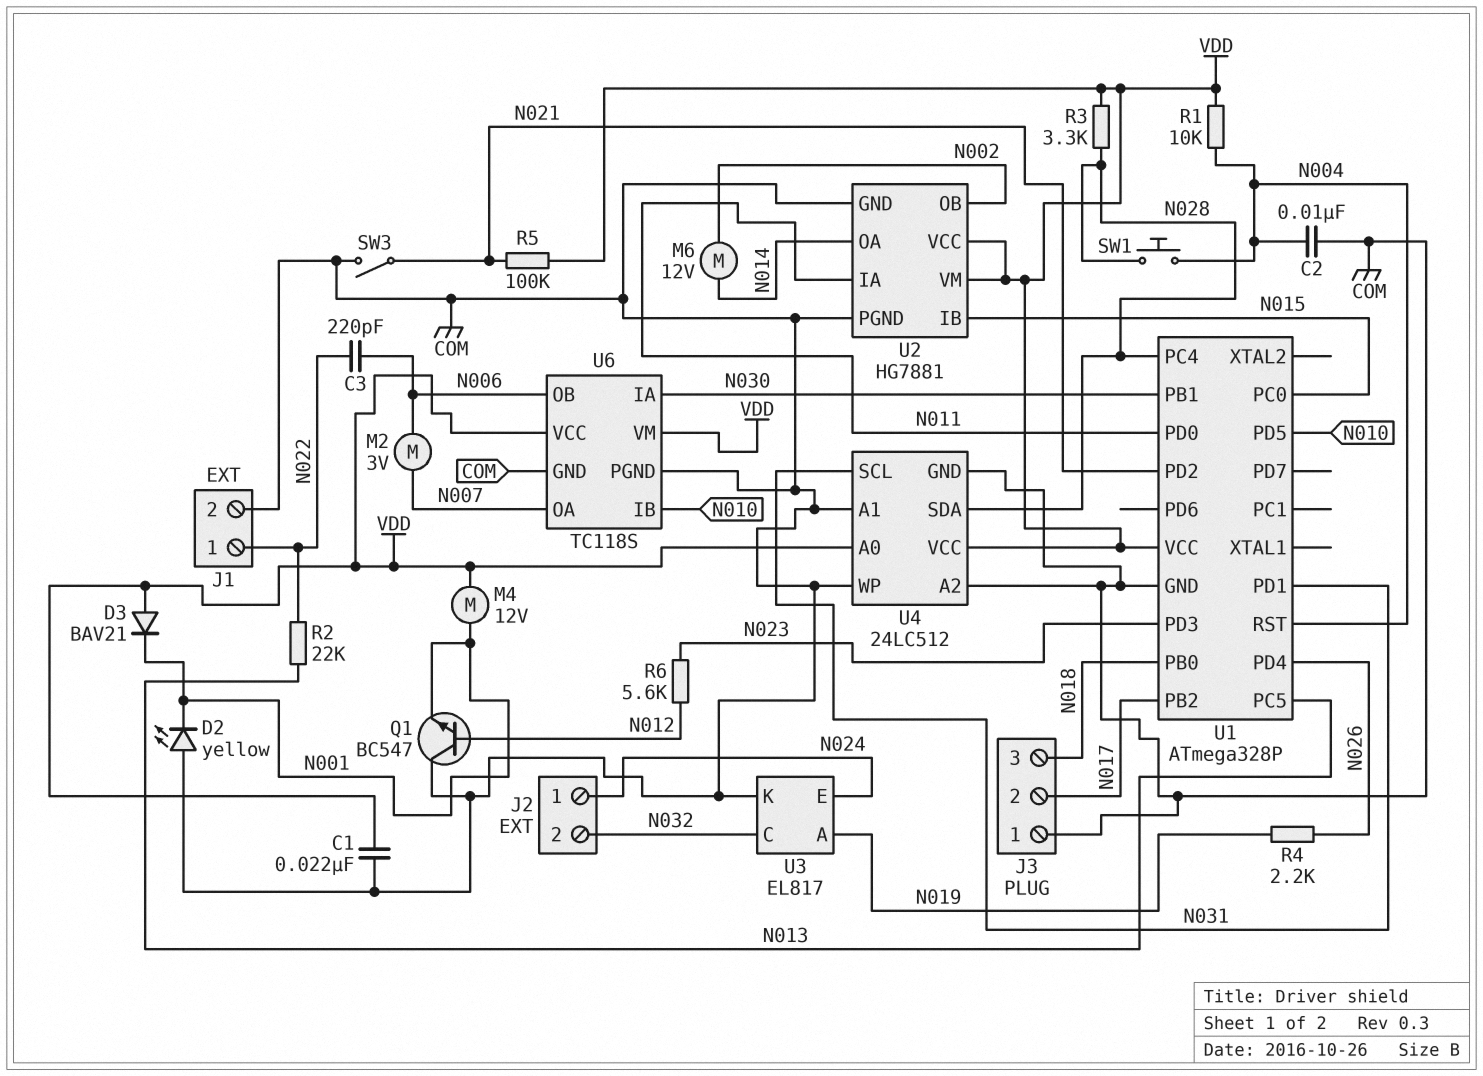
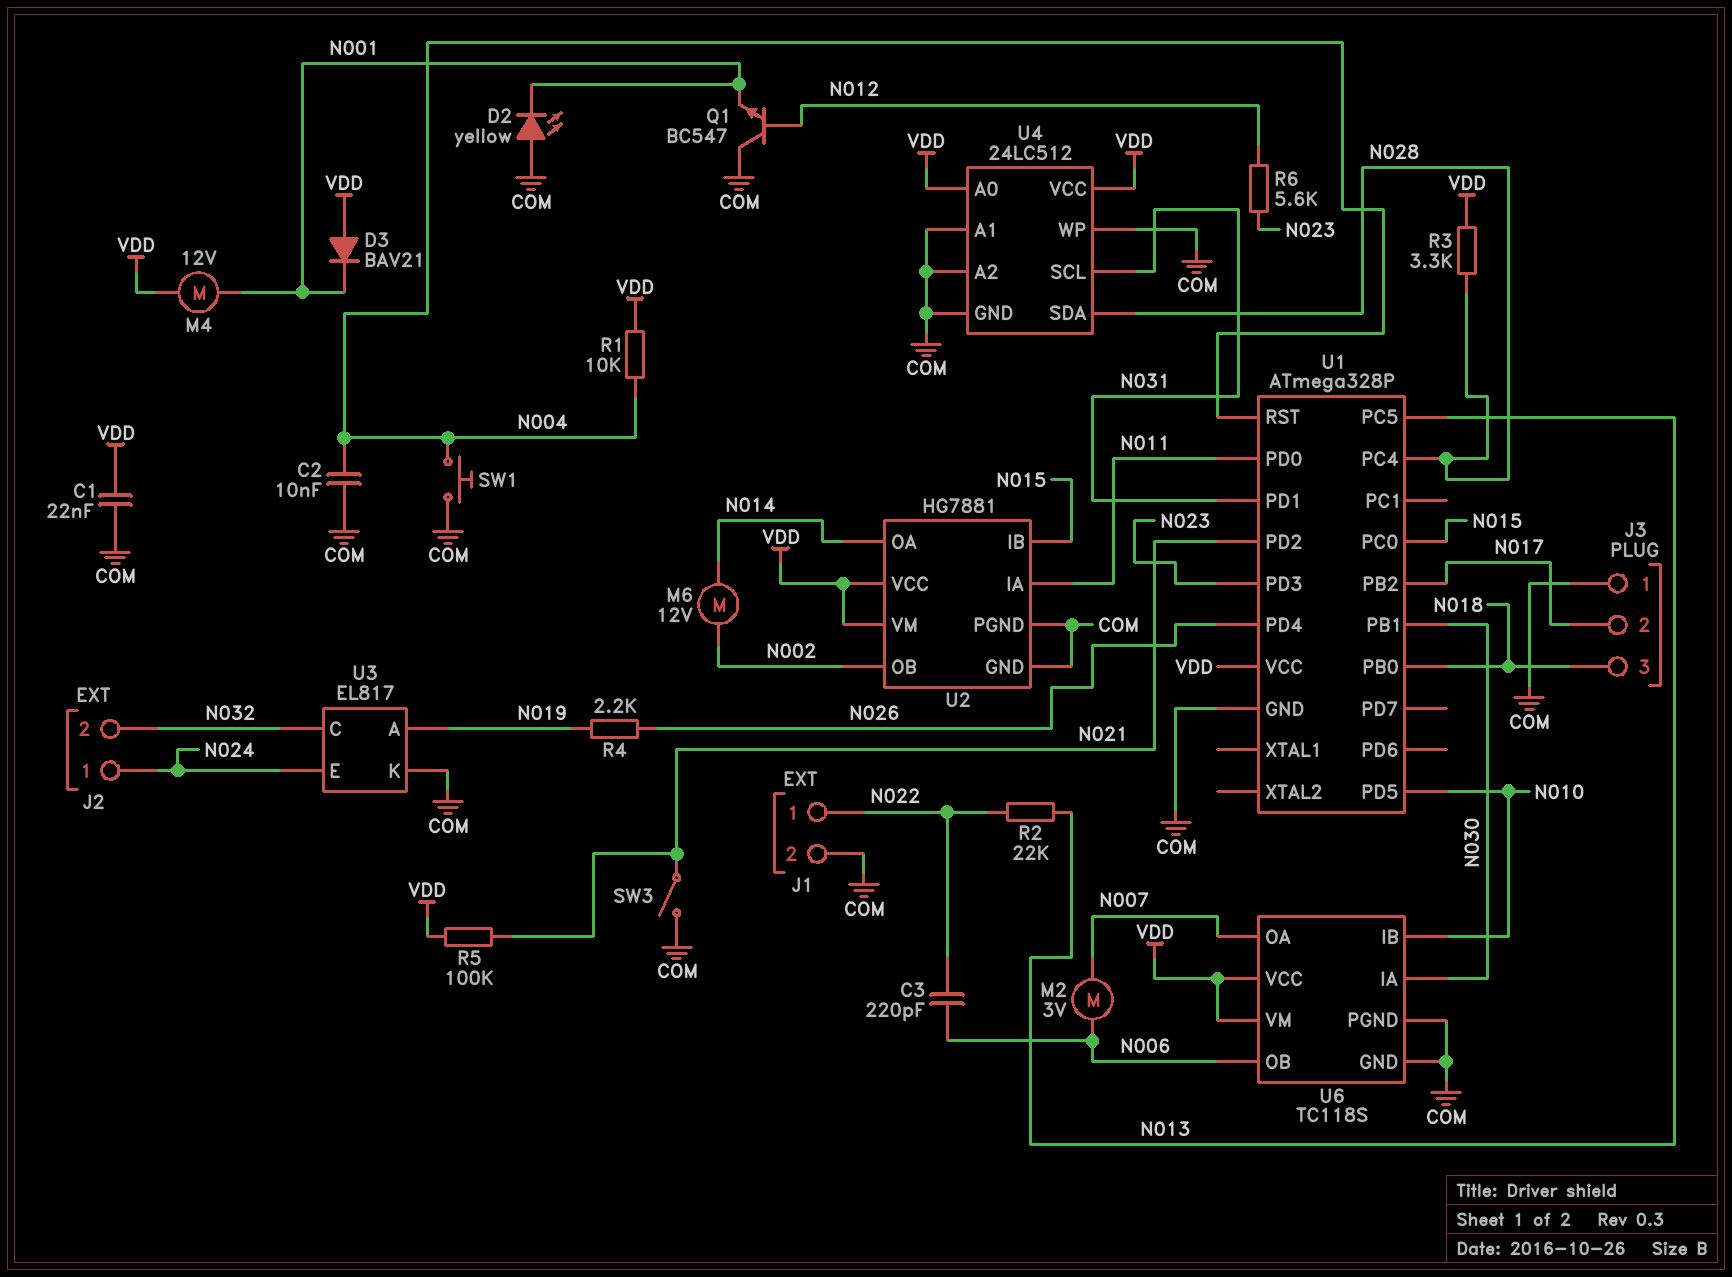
SW1: button (N004, N028) -> button (COM, N004)

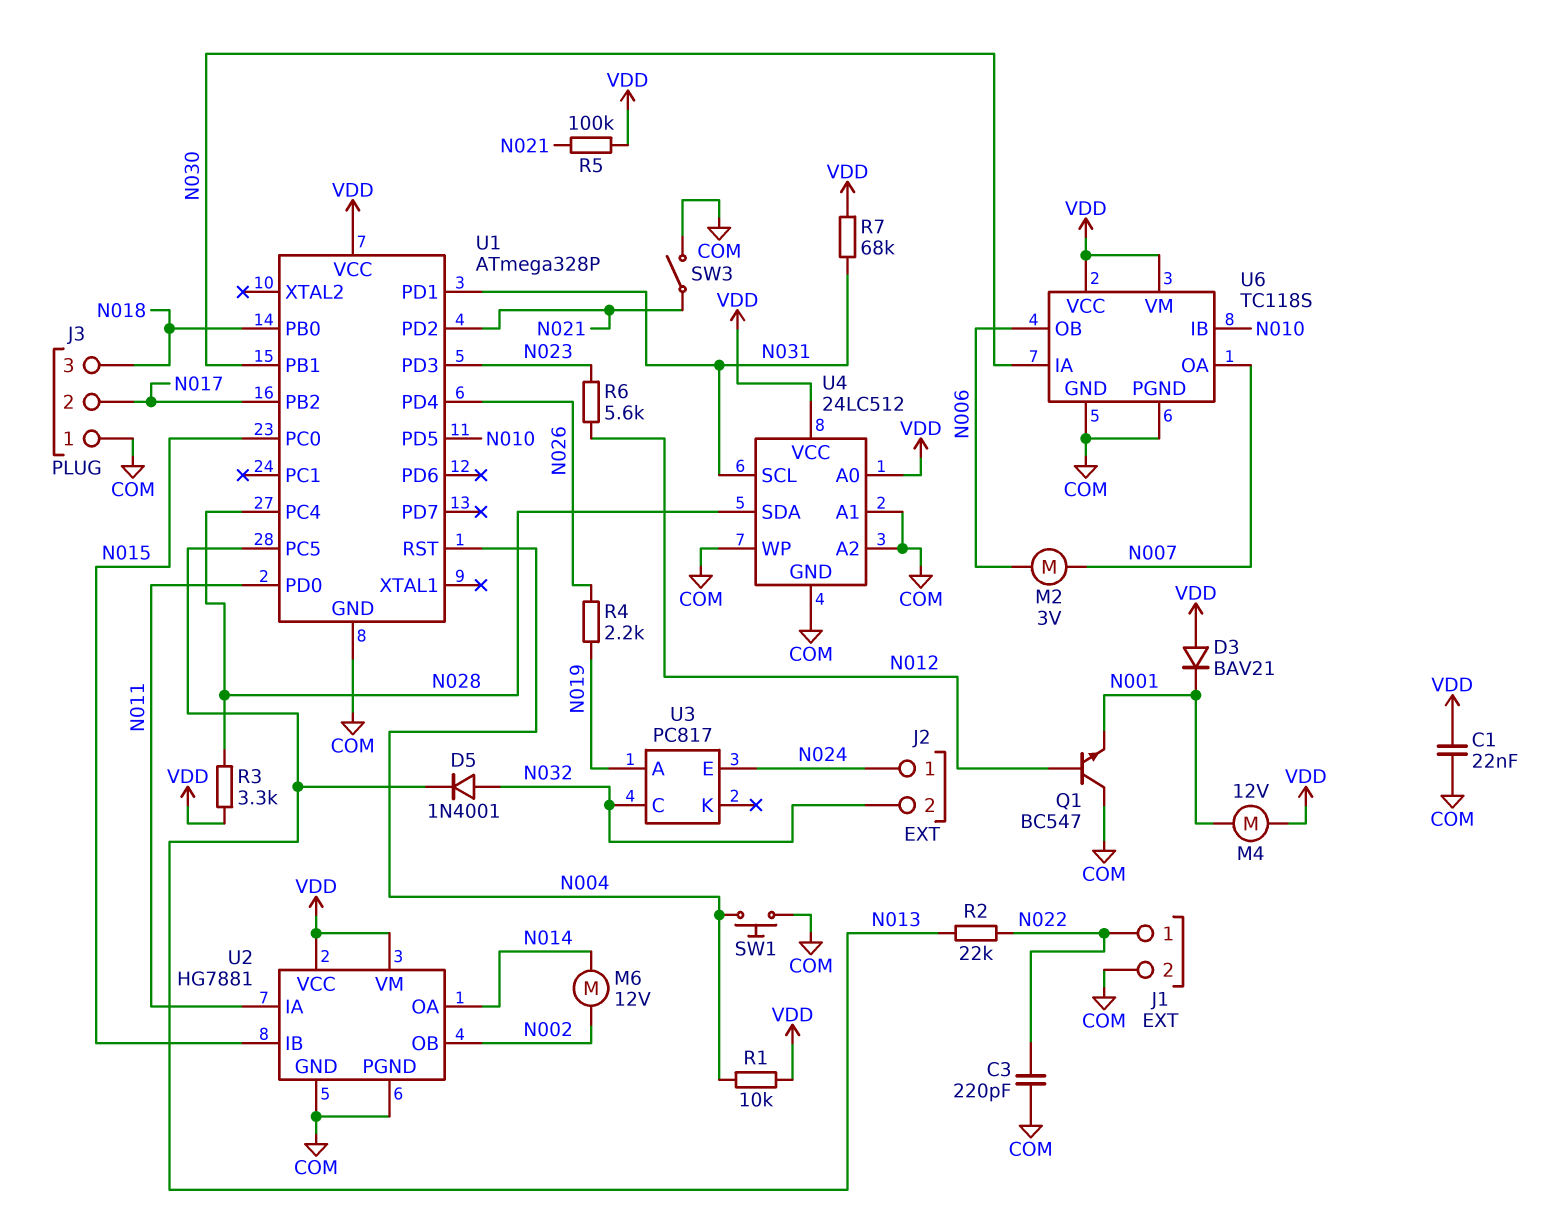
C2: 10nF (COM, N004) -> none
C3: 220pF (N006, N022) -> 220pF (COM, N022)
D2: LED yellow (A COM, K N001) -> none
D5: none -> diode 1N4001 (A N032, K N013)
R7: none -> 68k (N031, VDD)
U3: EL817 -> PC817
U3 pin K: COM -> none

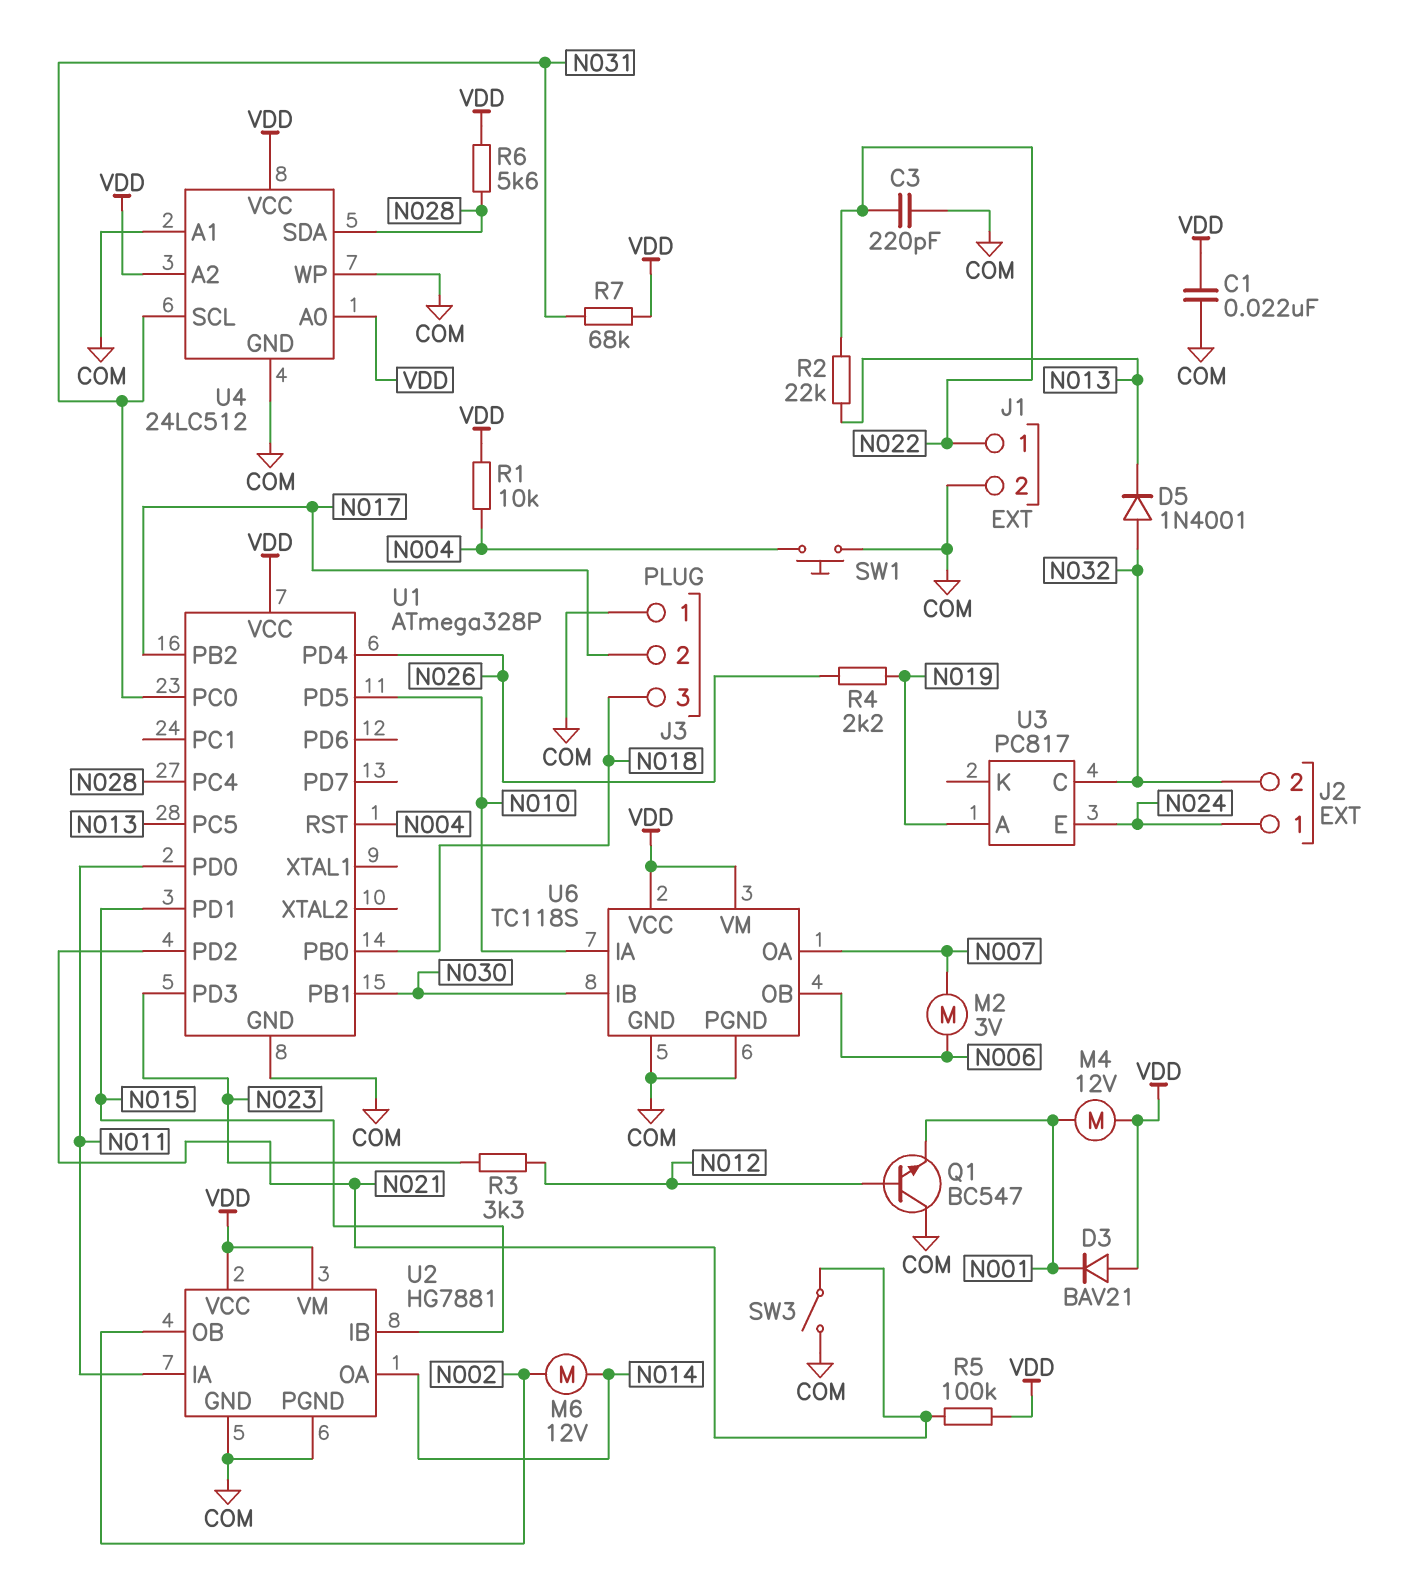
R3: 3.3k (N028, VDD) -> 3.3k (N012, N023)
R6: 5.6k (N012, N023) -> 5.6k (N028, VDD)
U1 pin PC0: N015 -> N031
U1 pin PD1: N031 -> N015
U4 pin A2: COM -> VDD
U6 pin IA: N030 -> N010
U6 pin IB: N010 -> N030

